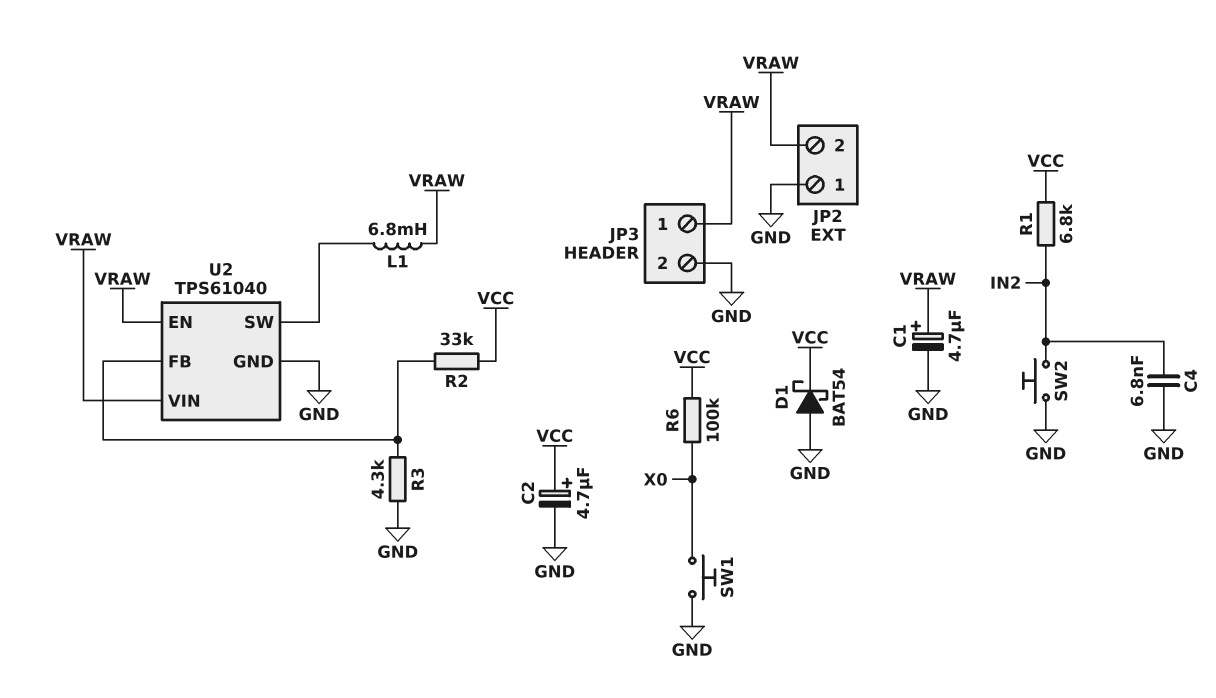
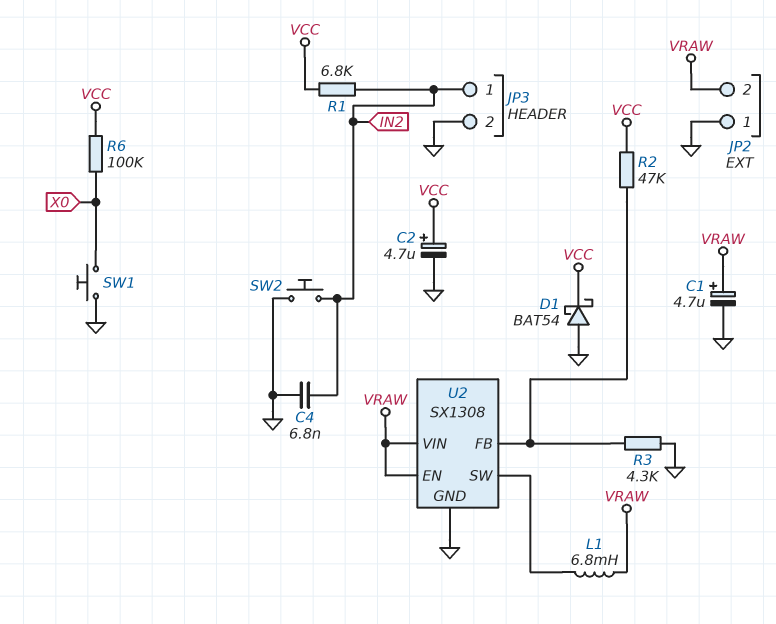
JP3 pin 1: VRAW -> IN2
R2: 33k (U2/FB, VCC) -> 47k (U2/FB, VCC)
U2: TPS61040 -> SX1308

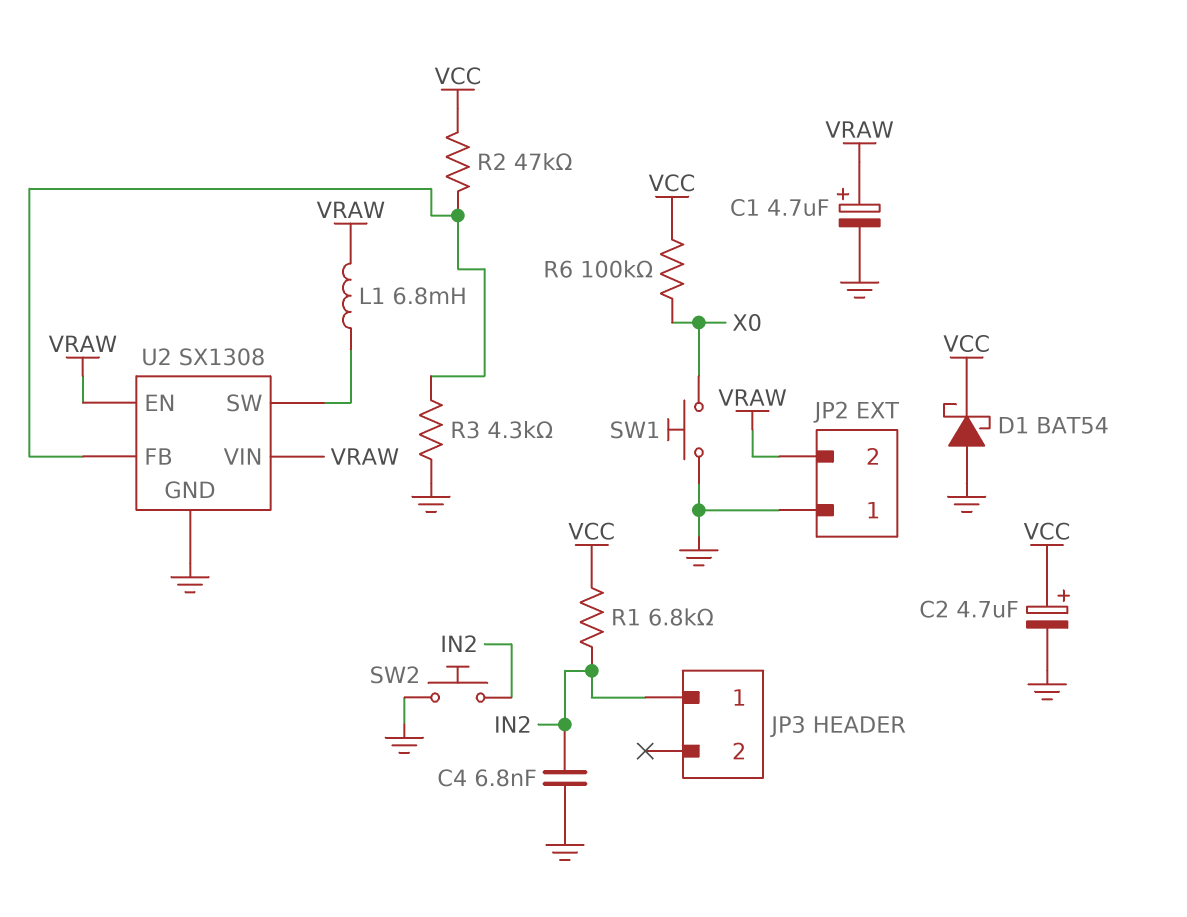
JP3 pin 2: GND -> none

